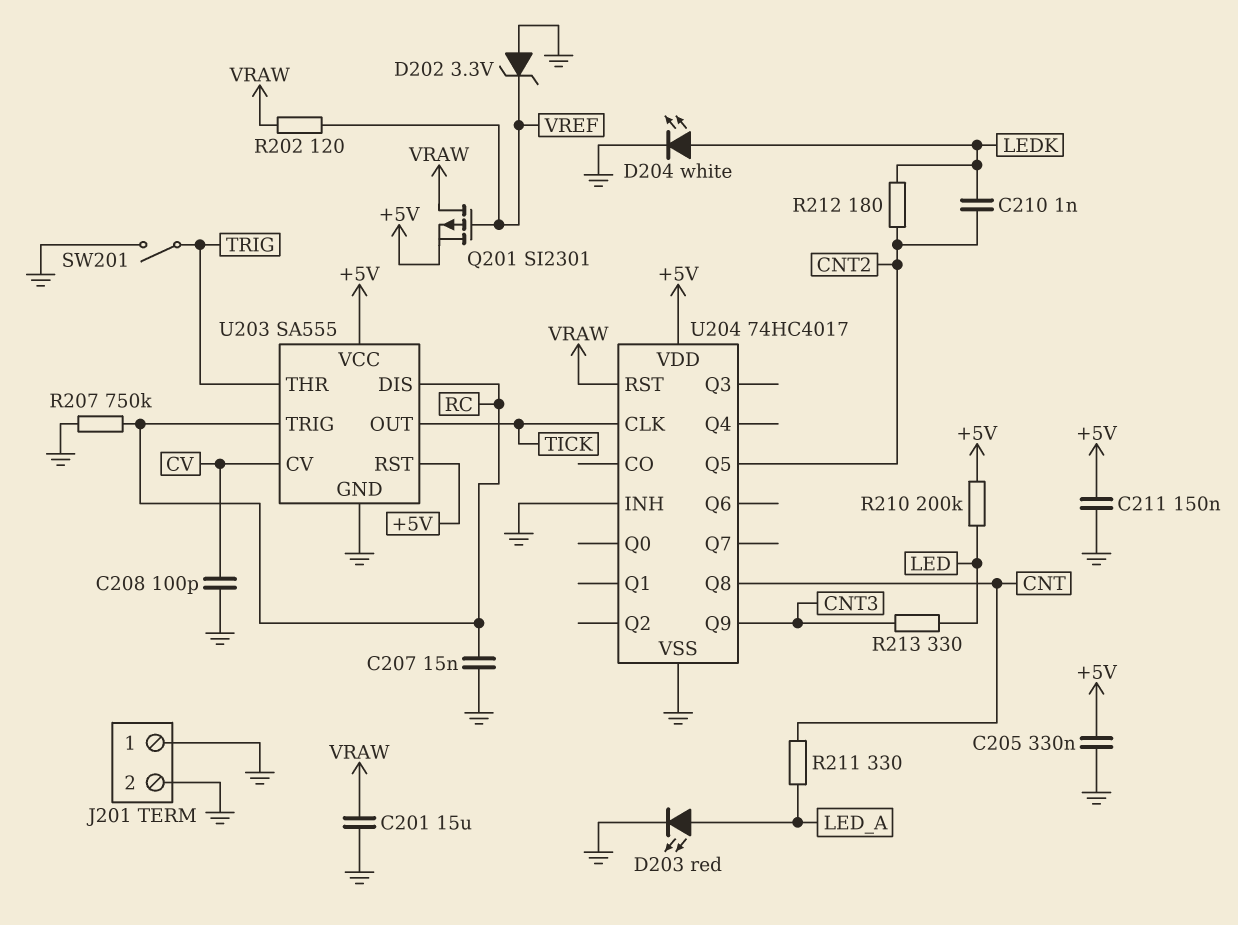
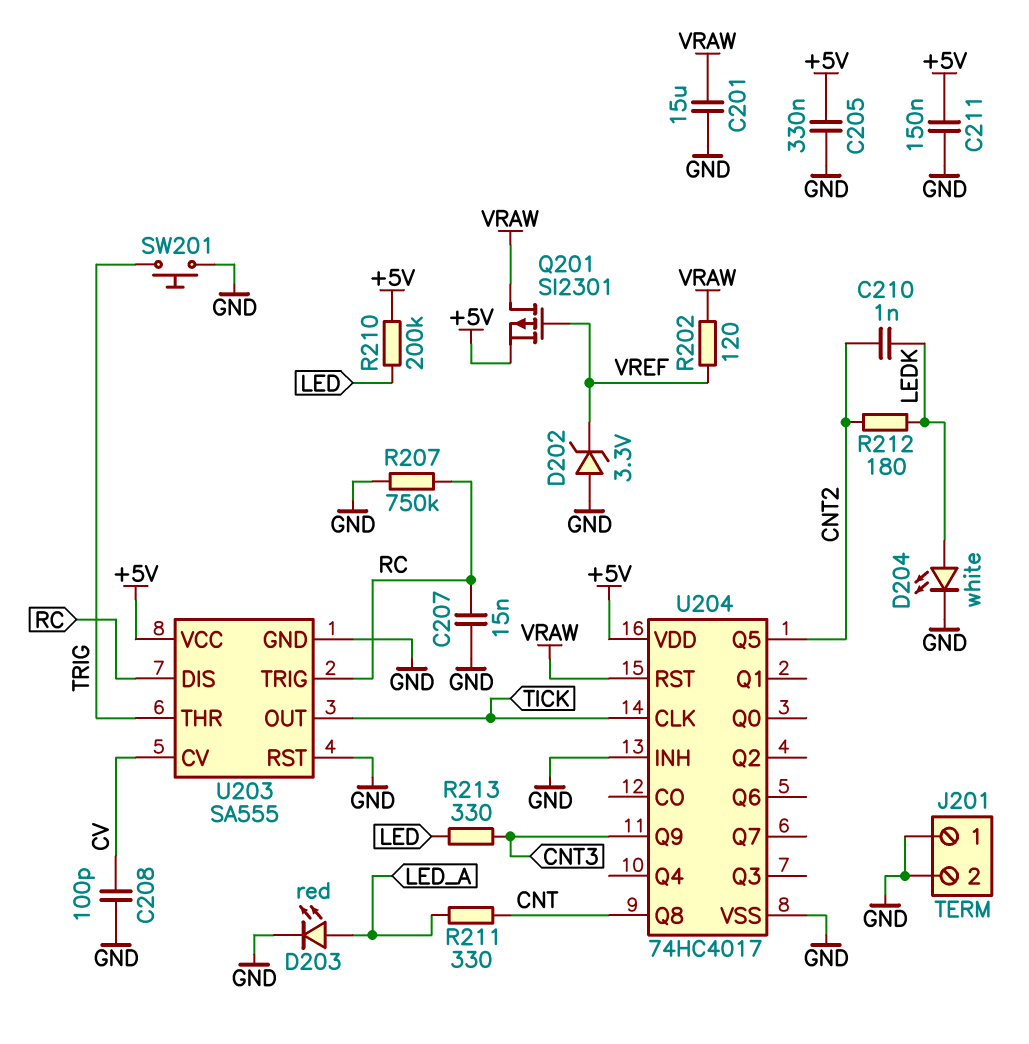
SW201: switch (GND, TRIG) -> button (GND, TRIG)
U203 pin RST: +5V -> GND

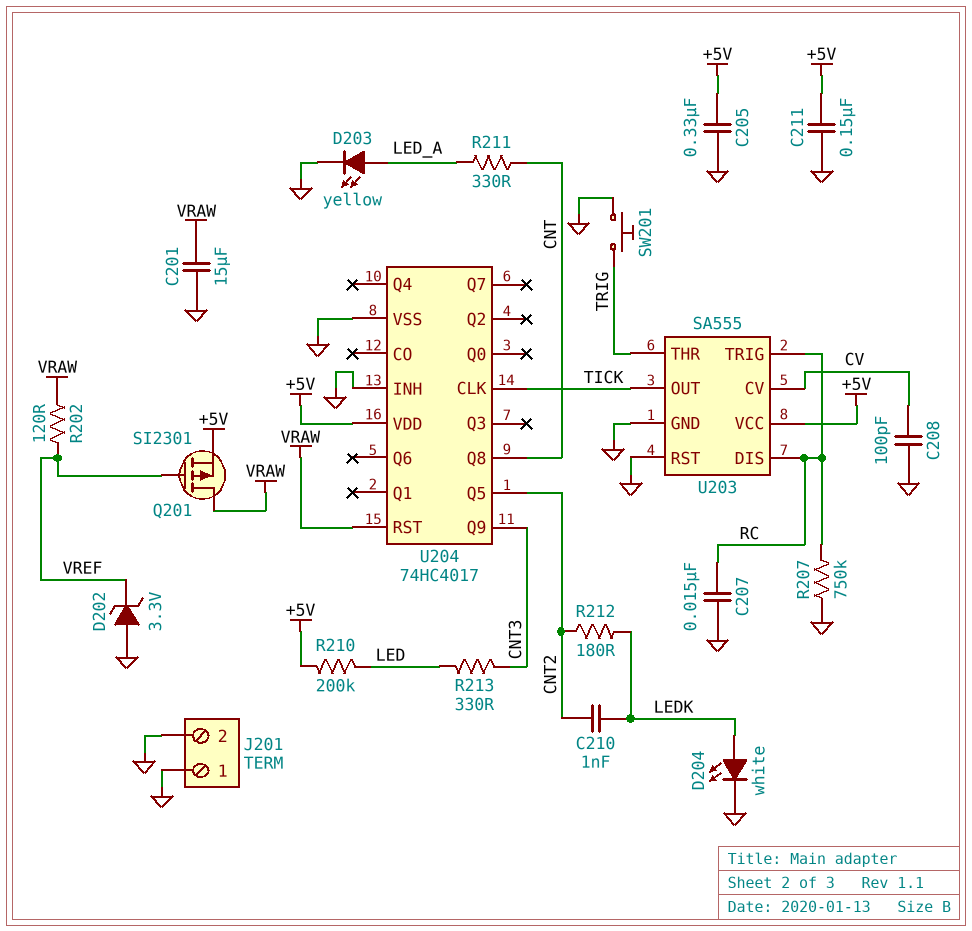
D203: LED red (A LED_A, K GND) -> LED yellow (A LED_A, K GND)

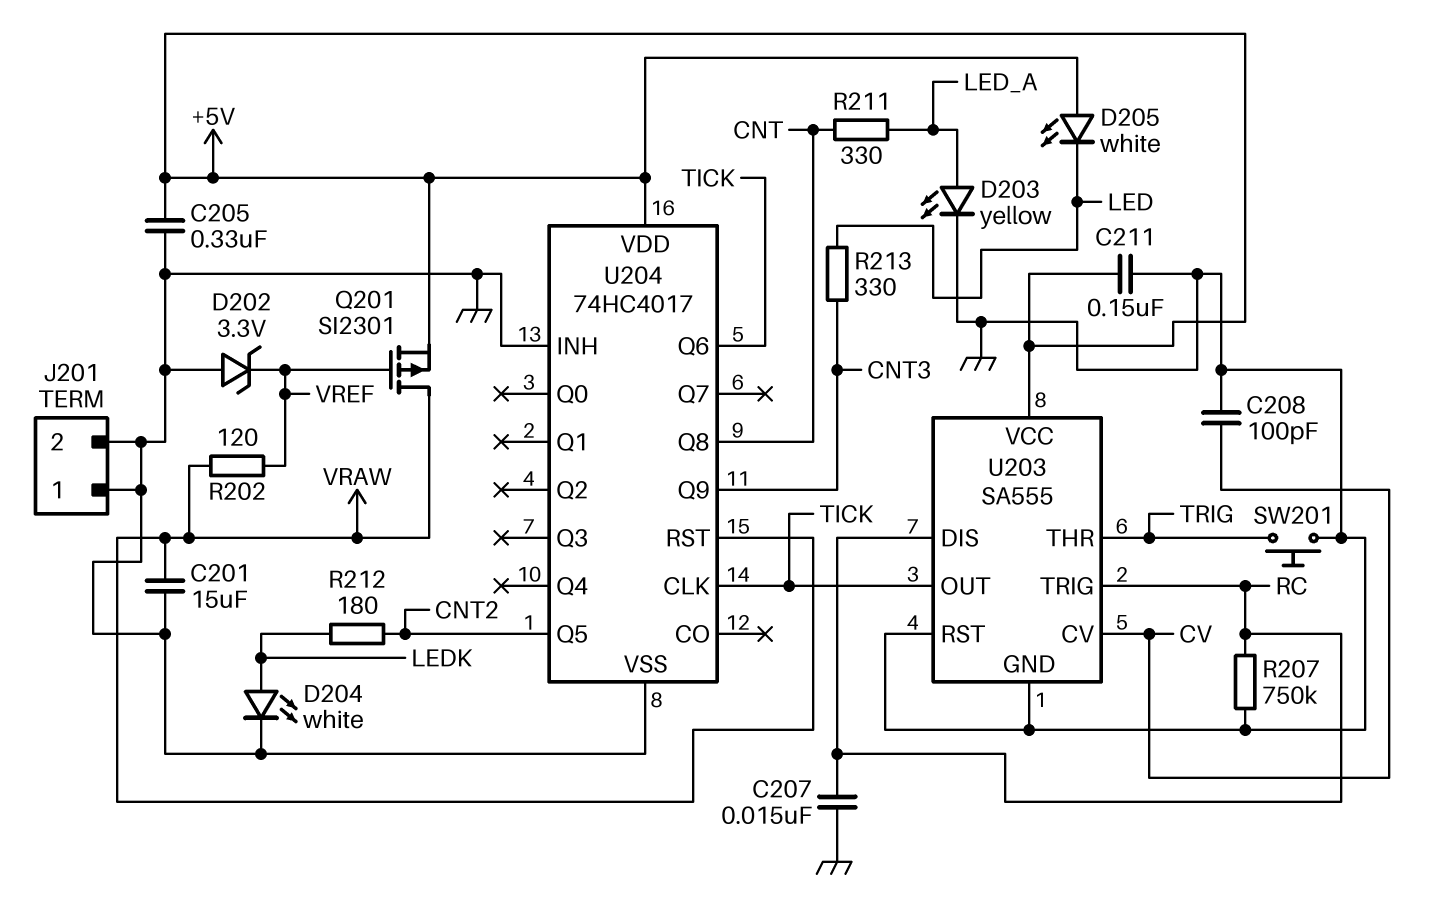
C210: 1nF (CNT2, LEDK) -> none
D205: none -> LED white (A +5V, K LED)
R210: 200k (+5V, LED) -> none
U204 pin Q6: none -> TICK

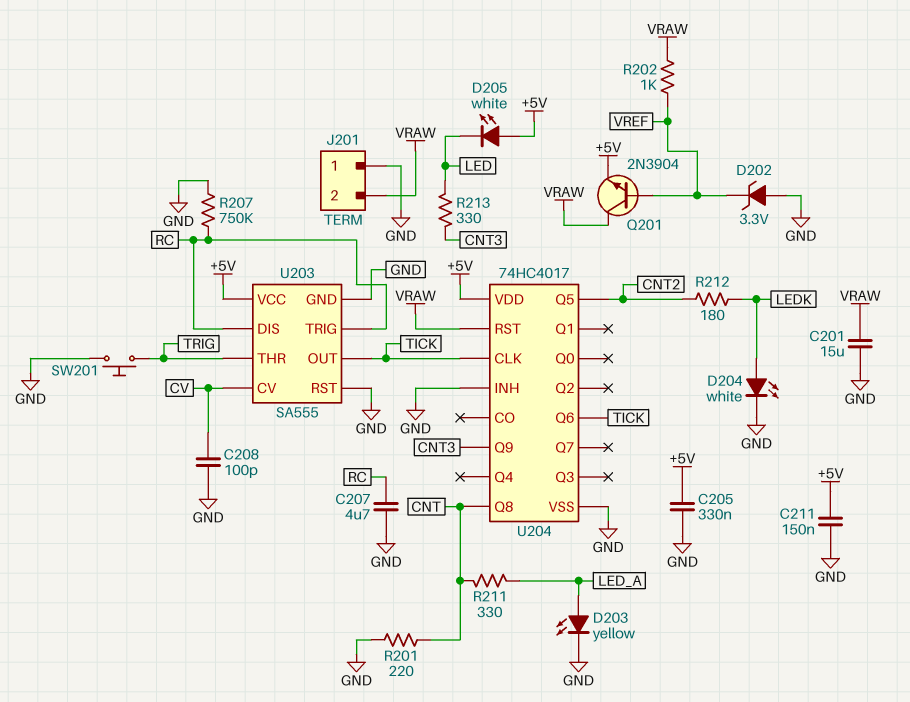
C207: 15nF (GND, RC) -> 4.7uF (GND, RC)
J201 pin 2: GND -> VRAW
Q201: PMOS SI2301 (G VREF, D VRAW, S +5V) -> NPN 2N3904 (B VREF, C VRAW, E +5V)
R201: none -> 220 (CNT, GND)
R202: 120 (VRAW, VREF) -> 1k (VRAW, VREF)

